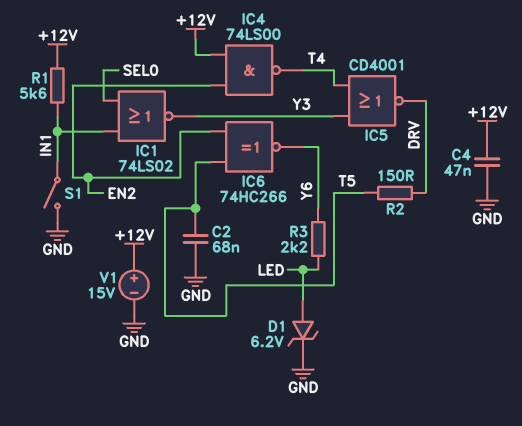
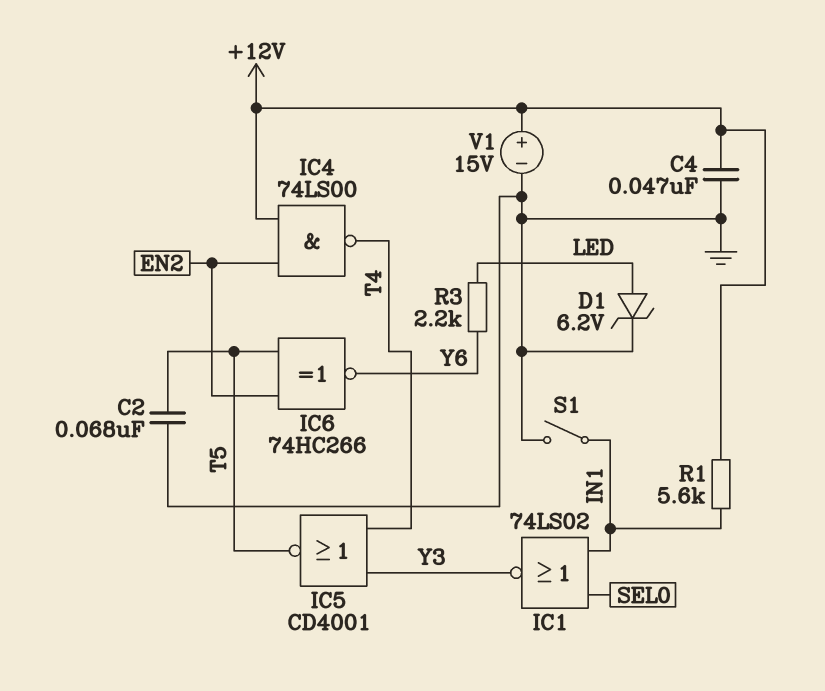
IC5: NOR CD4001 (in T4, in Y3, out DRV) -> NOR CD4001 (in T4, in Y3, out T5)
R2: 150 (DRV, T5) -> none

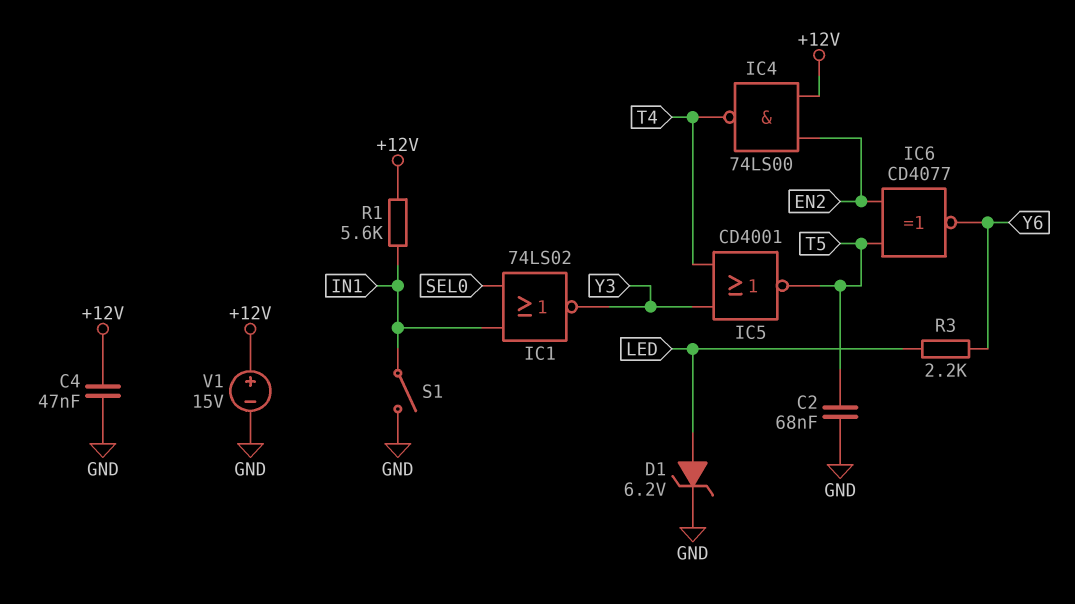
IC6: XNOR 74HC266 (in EN2, in T5, out Y6) -> XNOR CD4077 (in EN2, in T5, out Y6)

